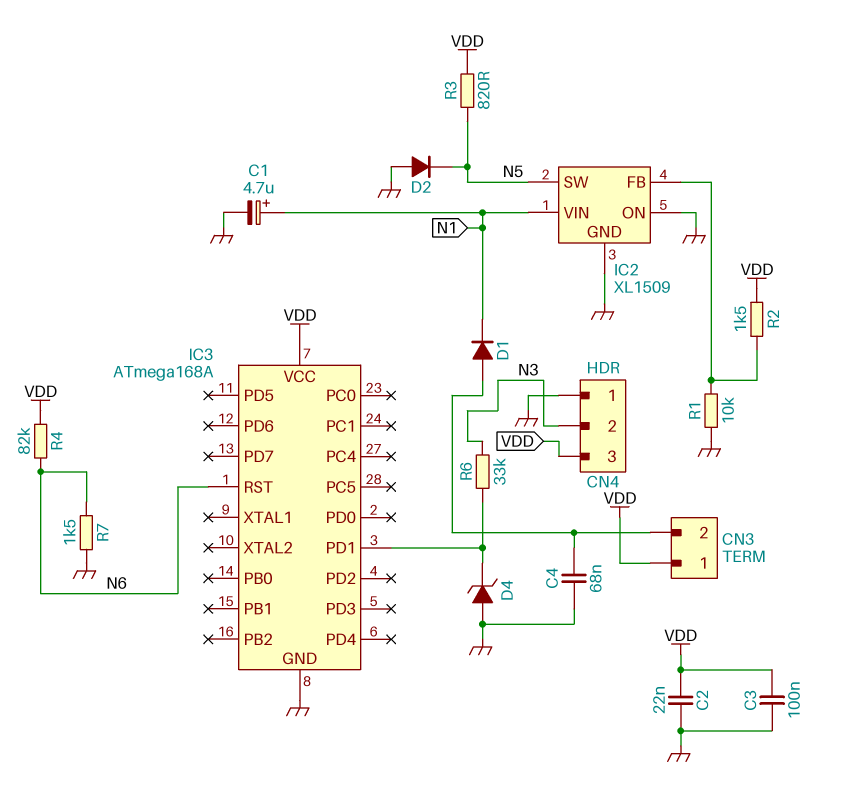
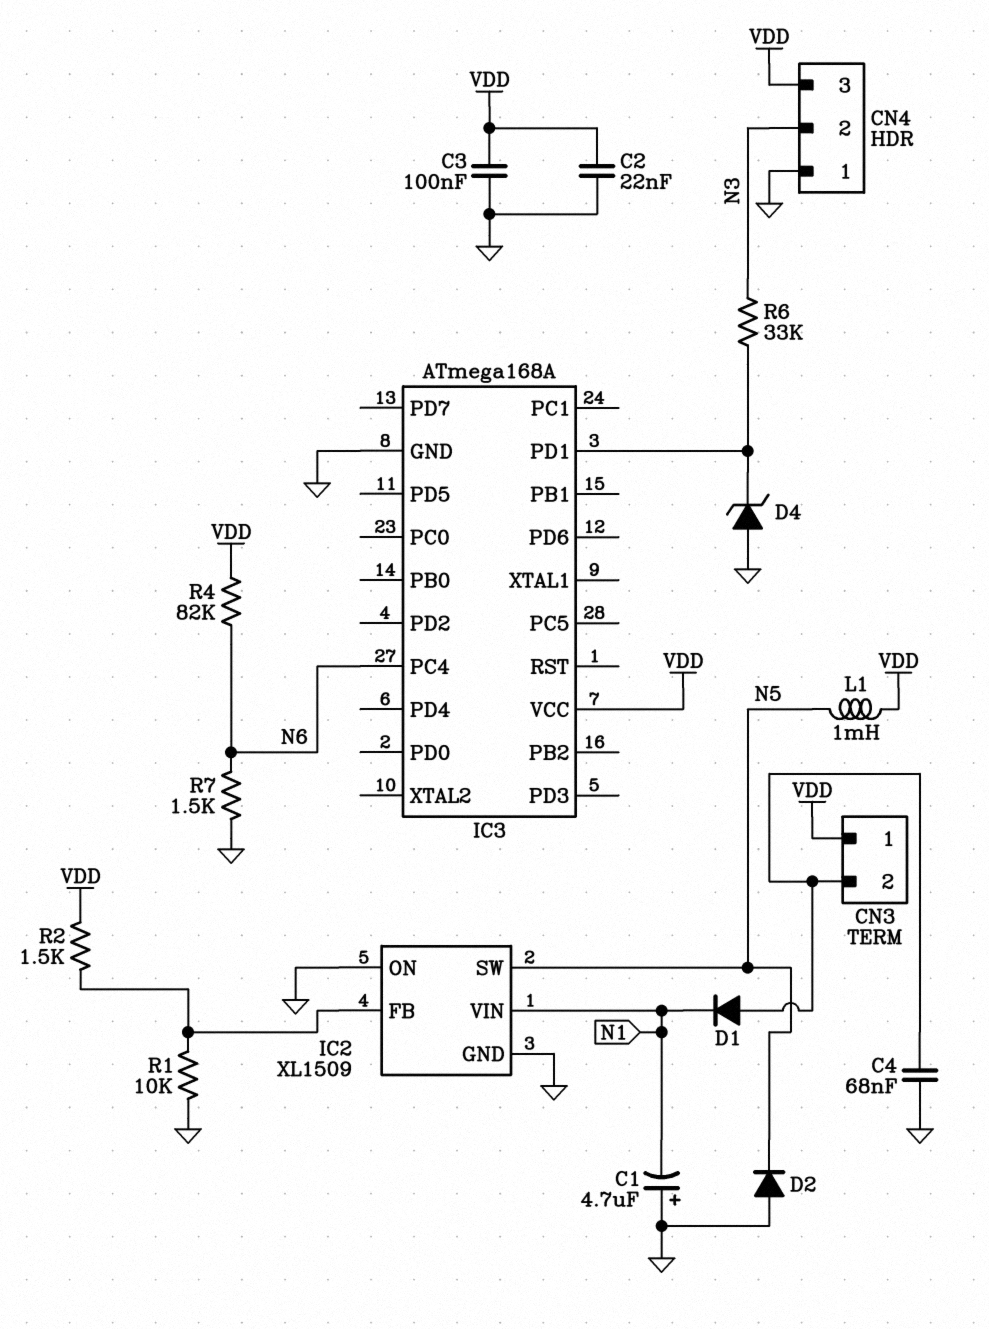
C1: 4.7uF (plus N1, minus GND) -> 4.7uF (plus GND, minus N1)
IC3 pin PC4: none -> N6
IC3 pin RST: N6 -> none
L1: none -> 1mH (N5, VDD)
R3: 820 (N5, VDD) -> none

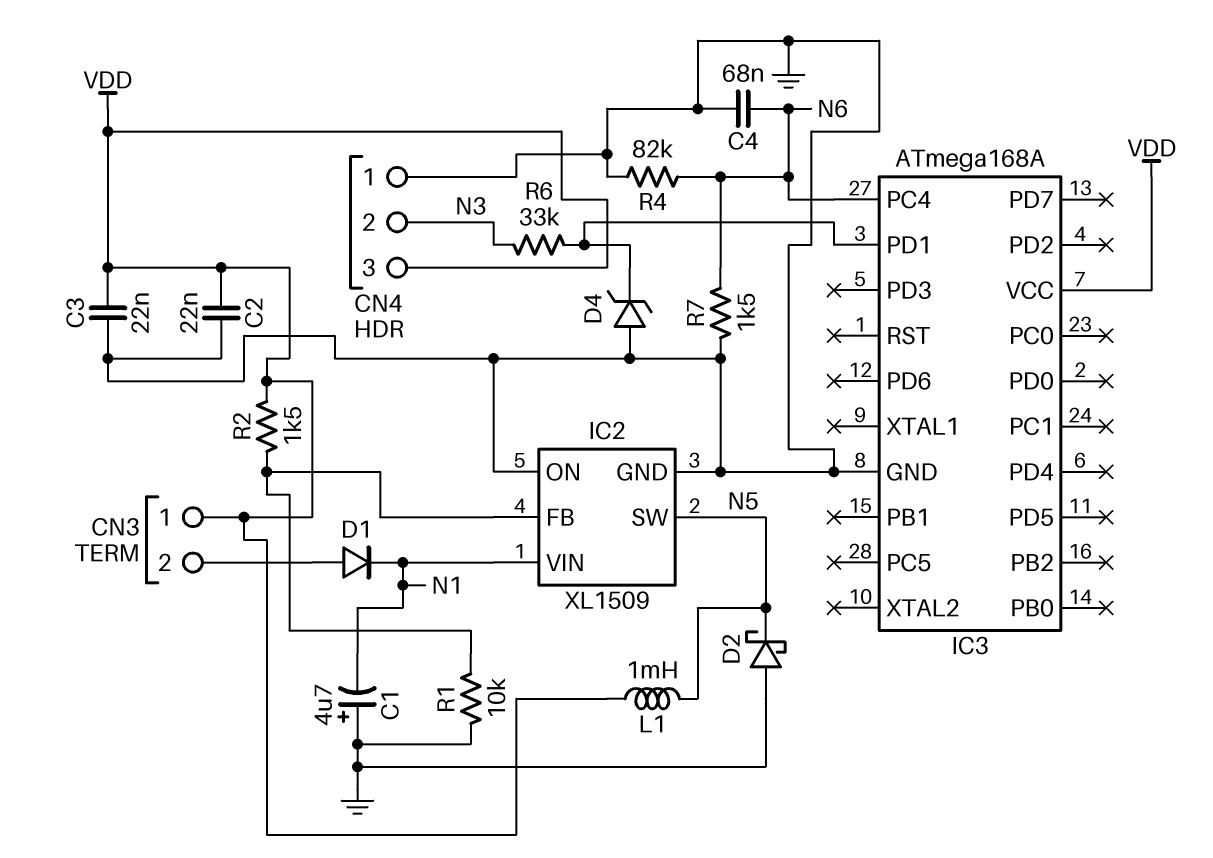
C3: 100nF (GND, VDD) -> 22nF (GND, VDD)
C4: 68nF (CN3/2, GND) -> 68nF (GND, N6)
D2: diode (A GND, K N5) -> schottky (A GND, K N5)
R4: 82k (N6, VDD) -> 82k (GND, N6)

